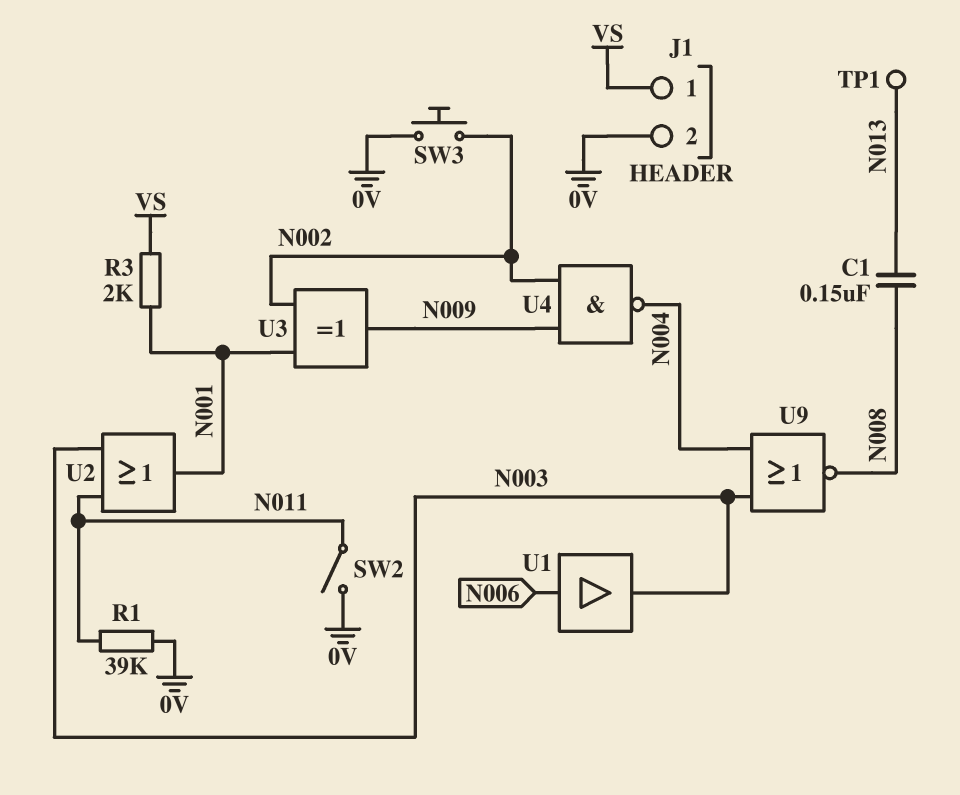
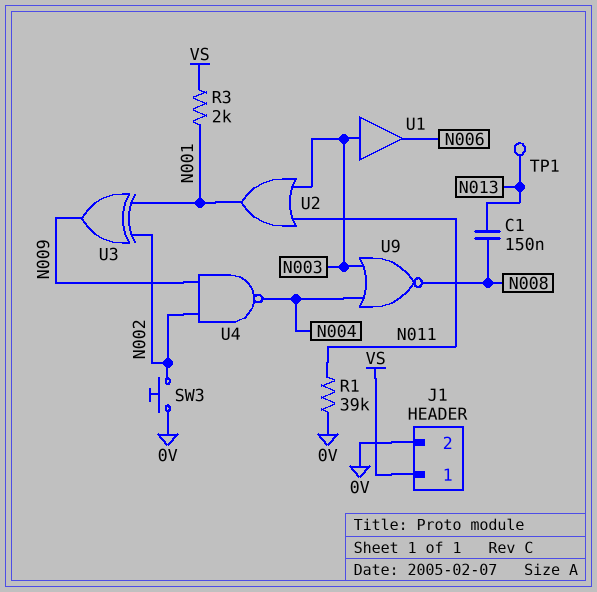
SW2: switch (0V, N011) -> none
U1: buffer (in N006, out N003) -> buffer (in N003, out N006)

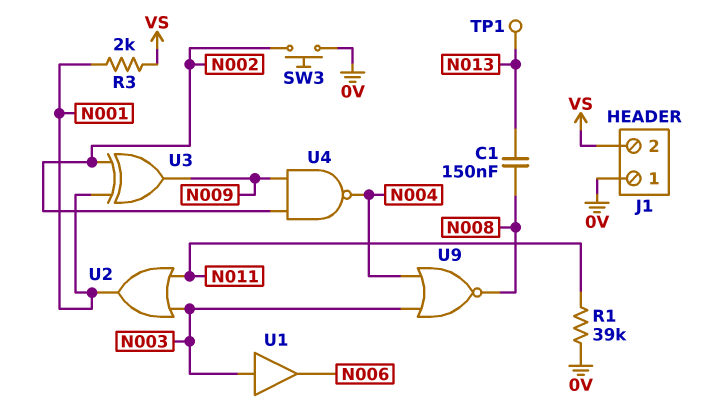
J1 pin 1: VS -> 0V
J1 pin 2: 0V -> VS

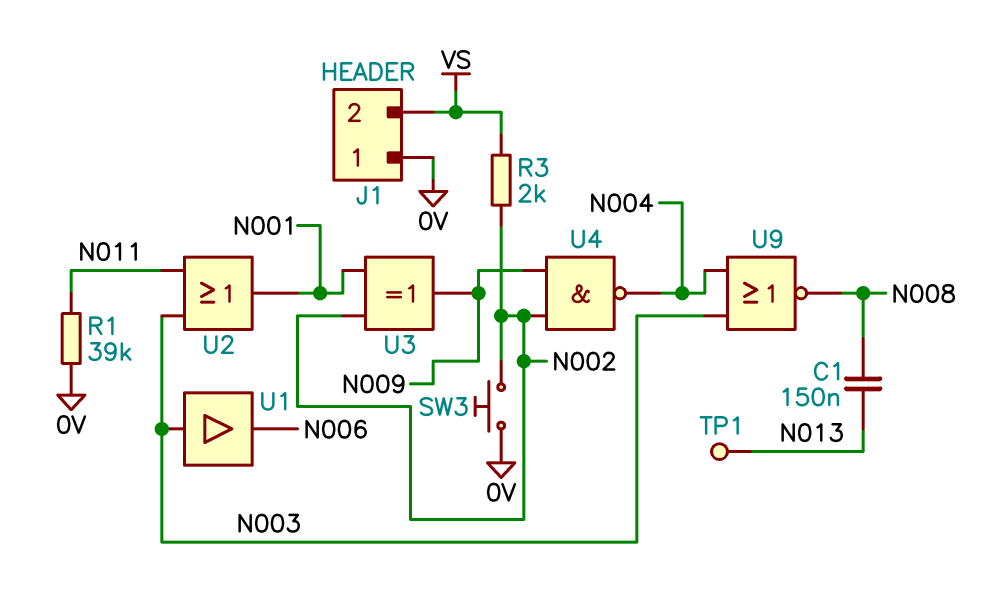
R3: 2k (N001, VS) -> 2k (N002, VS)

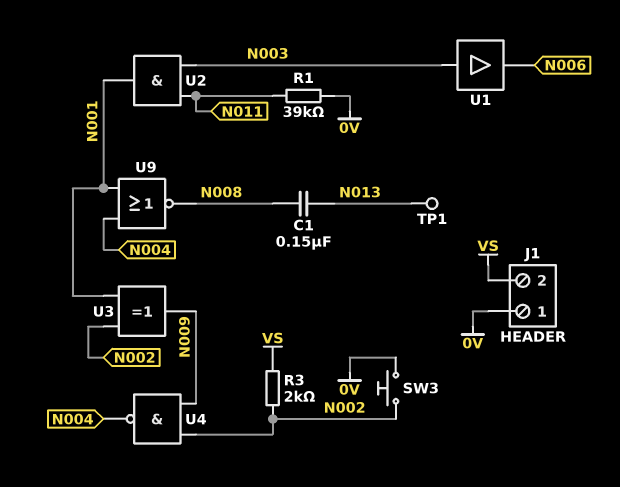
U2: OR (in N003, in N011, out N001) -> AND (in N003, in N011, out N001)
U9: NOR (in N003, in N004, out N008) -> NOR (in N001, in N004, out N008)

